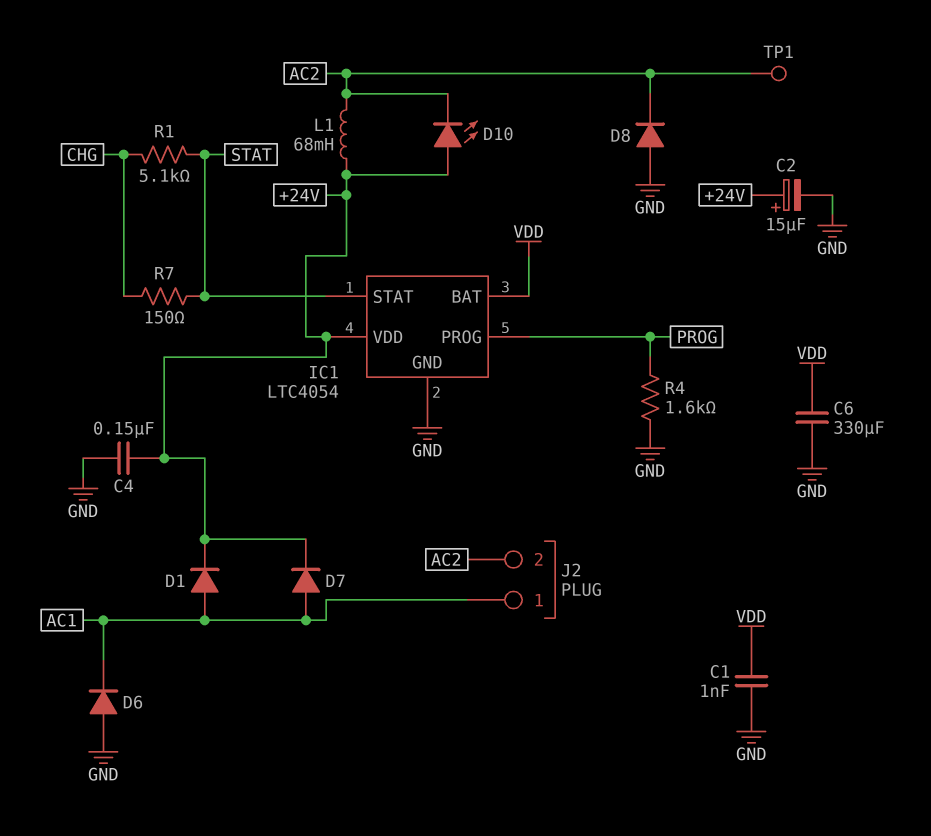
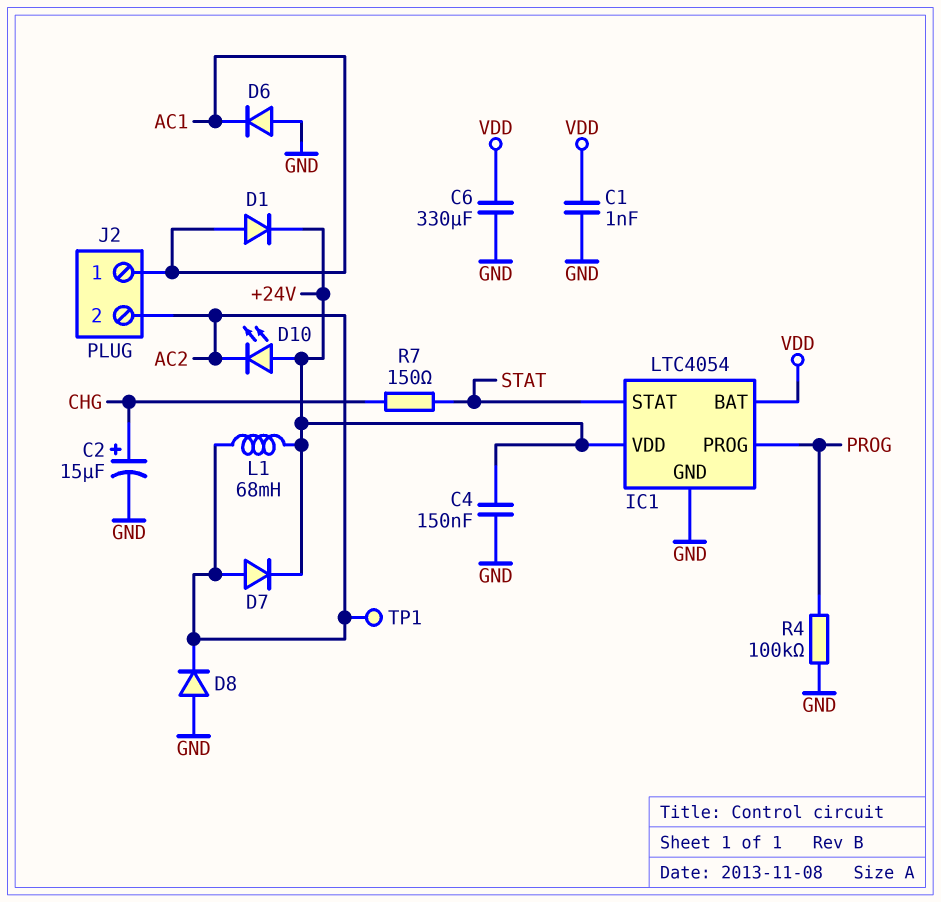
C2: 15uF (plus +24V, minus GND) -> 15uF (plus CHG, minus GND)
D7: diode (A AC1, K +24V) -> diode (A AC2, K +24V)
R1: 5.1k (CHG, STAT) -> none
R4: 1.6k (GND, PROG) -> 100k (GND, PROG)

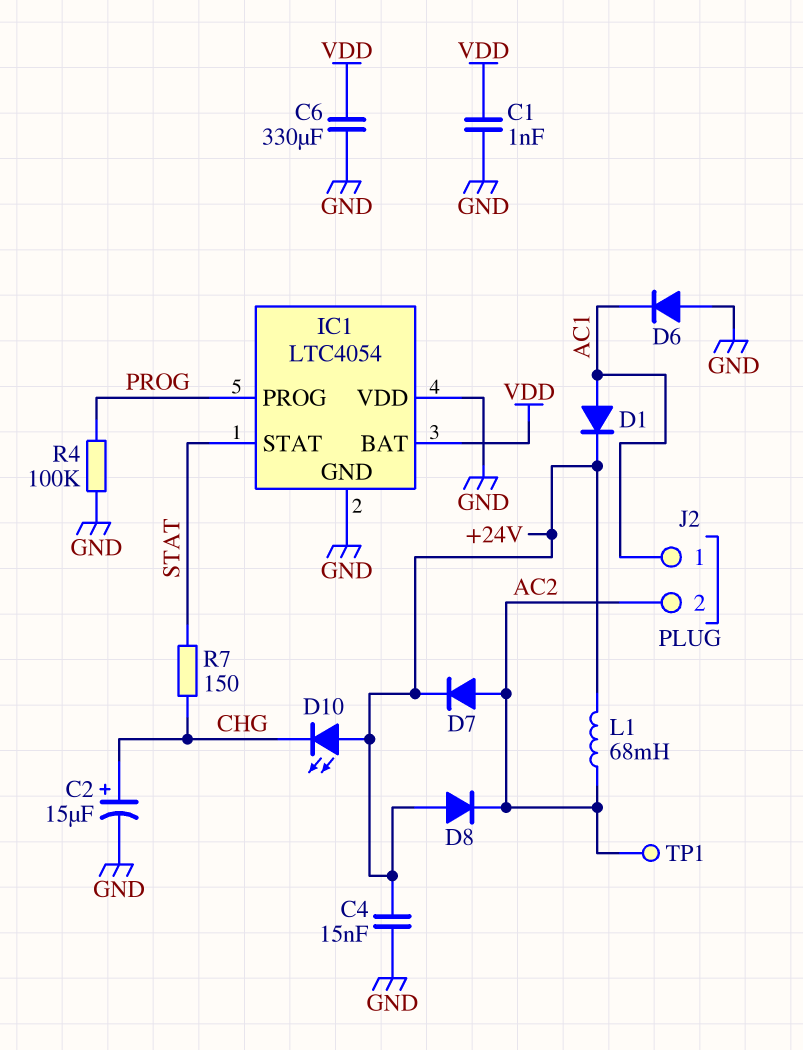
C4: 150nF (+24V, GND) -> 15nF (+24V, GND)
D8: diode (A GND, K AC2) -> diode (A +24V, K AC2)
D10: LED (A +24V, K AC2) -> LED (A +24V, K CHG)
IC1 pin VDD: +24V -> GND

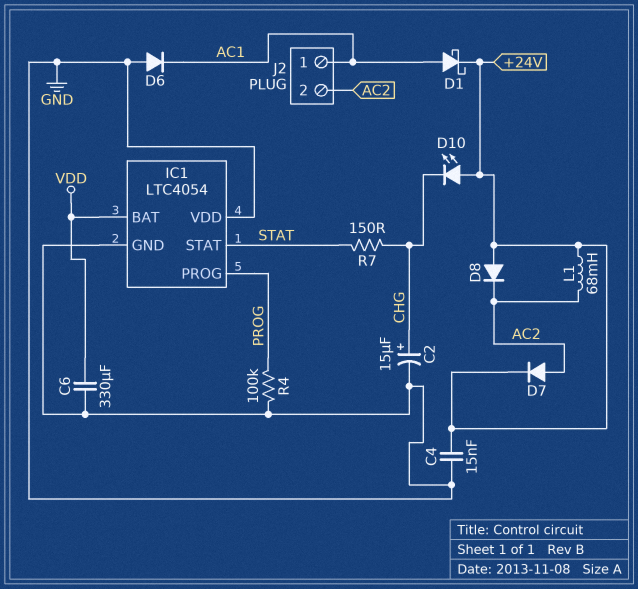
C1: 1nF (GND, VDD) -> none
D1: diode (A AC1, K +24V) -> schottky (A AC1, K +24V)
TP1: test point (AC2) -> none

